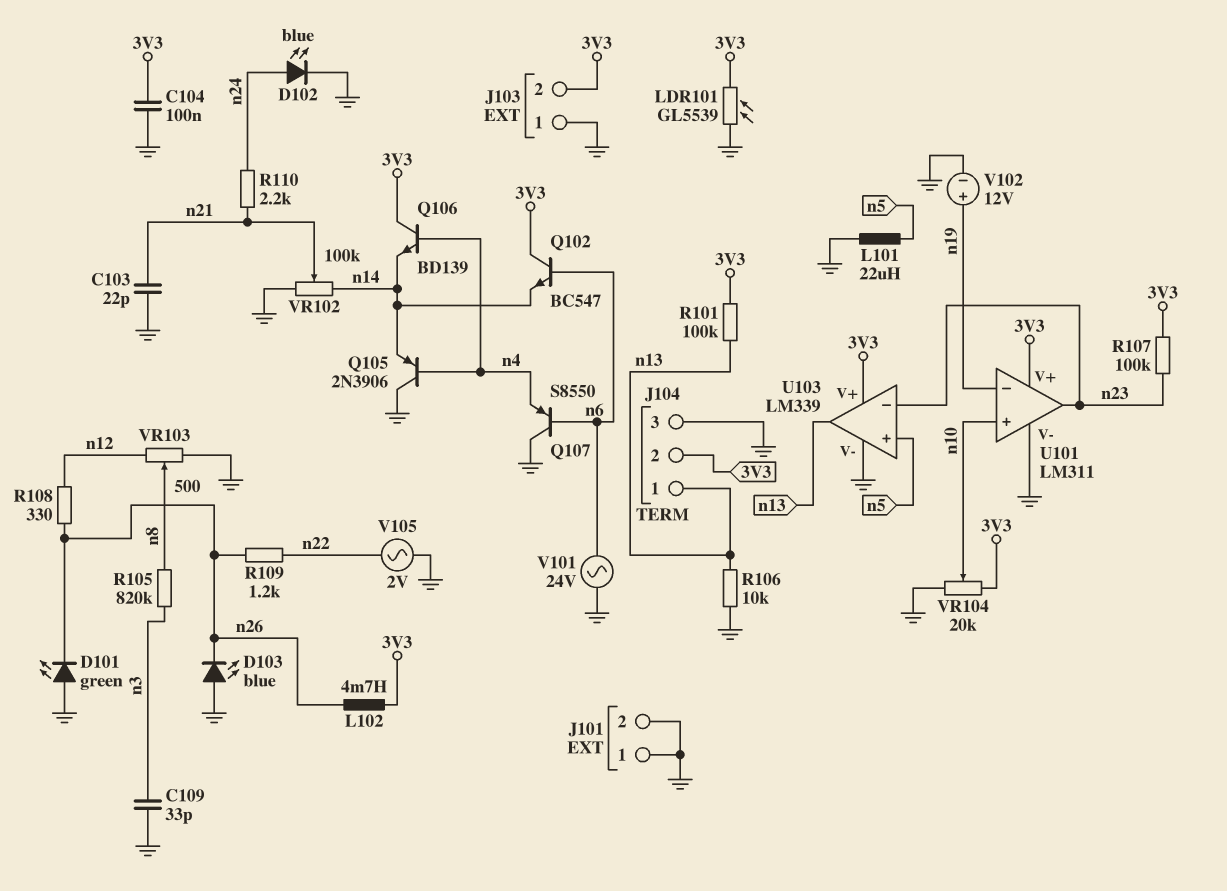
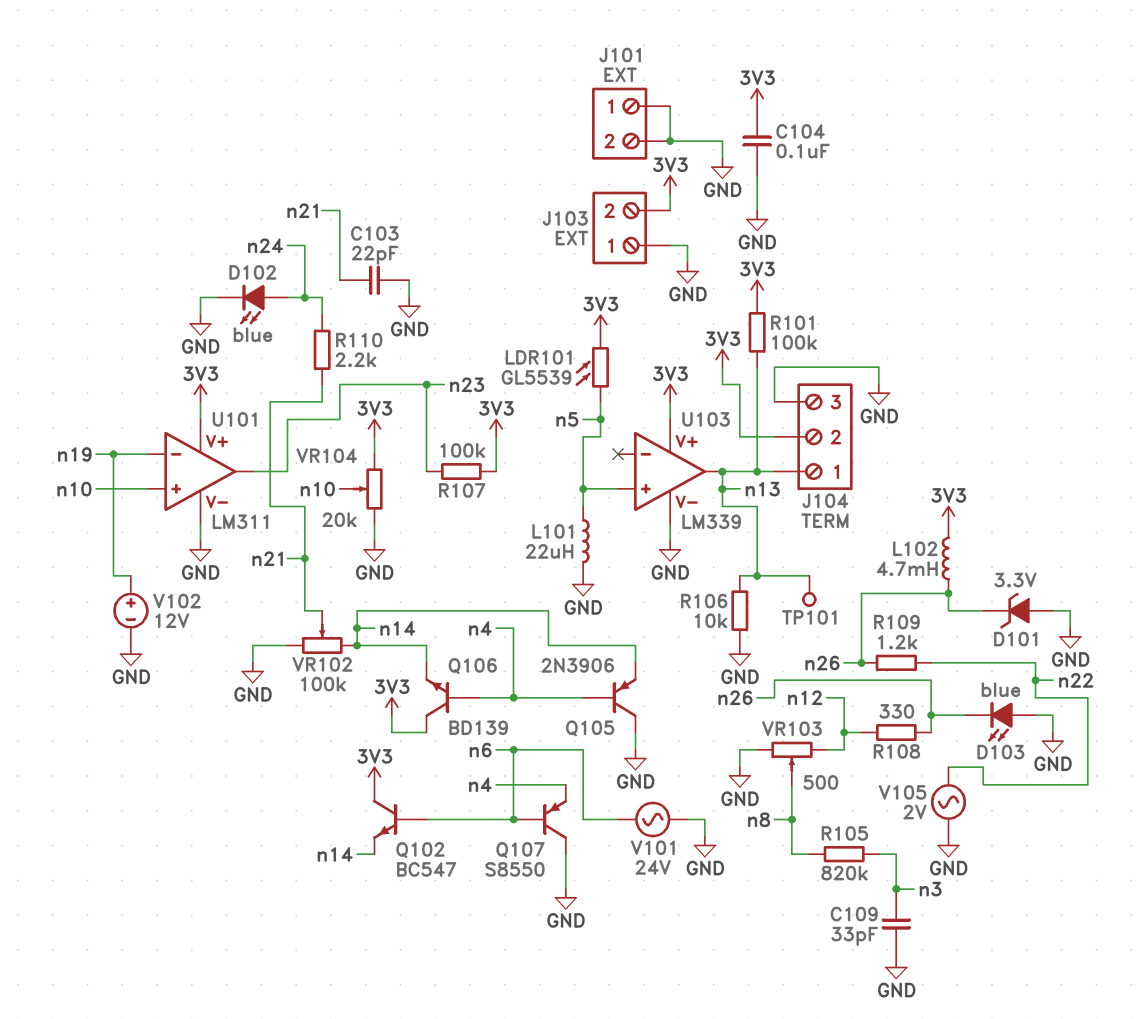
D101: LED green (A GND, K n26) -> zener 3.3V (A GND, K n26)
LDR101: GL5539 (3V3, GND) -> GL5539 (3V3, n5)
TP101: none -> test point (n13)
U103 pin in-: n23 -> none

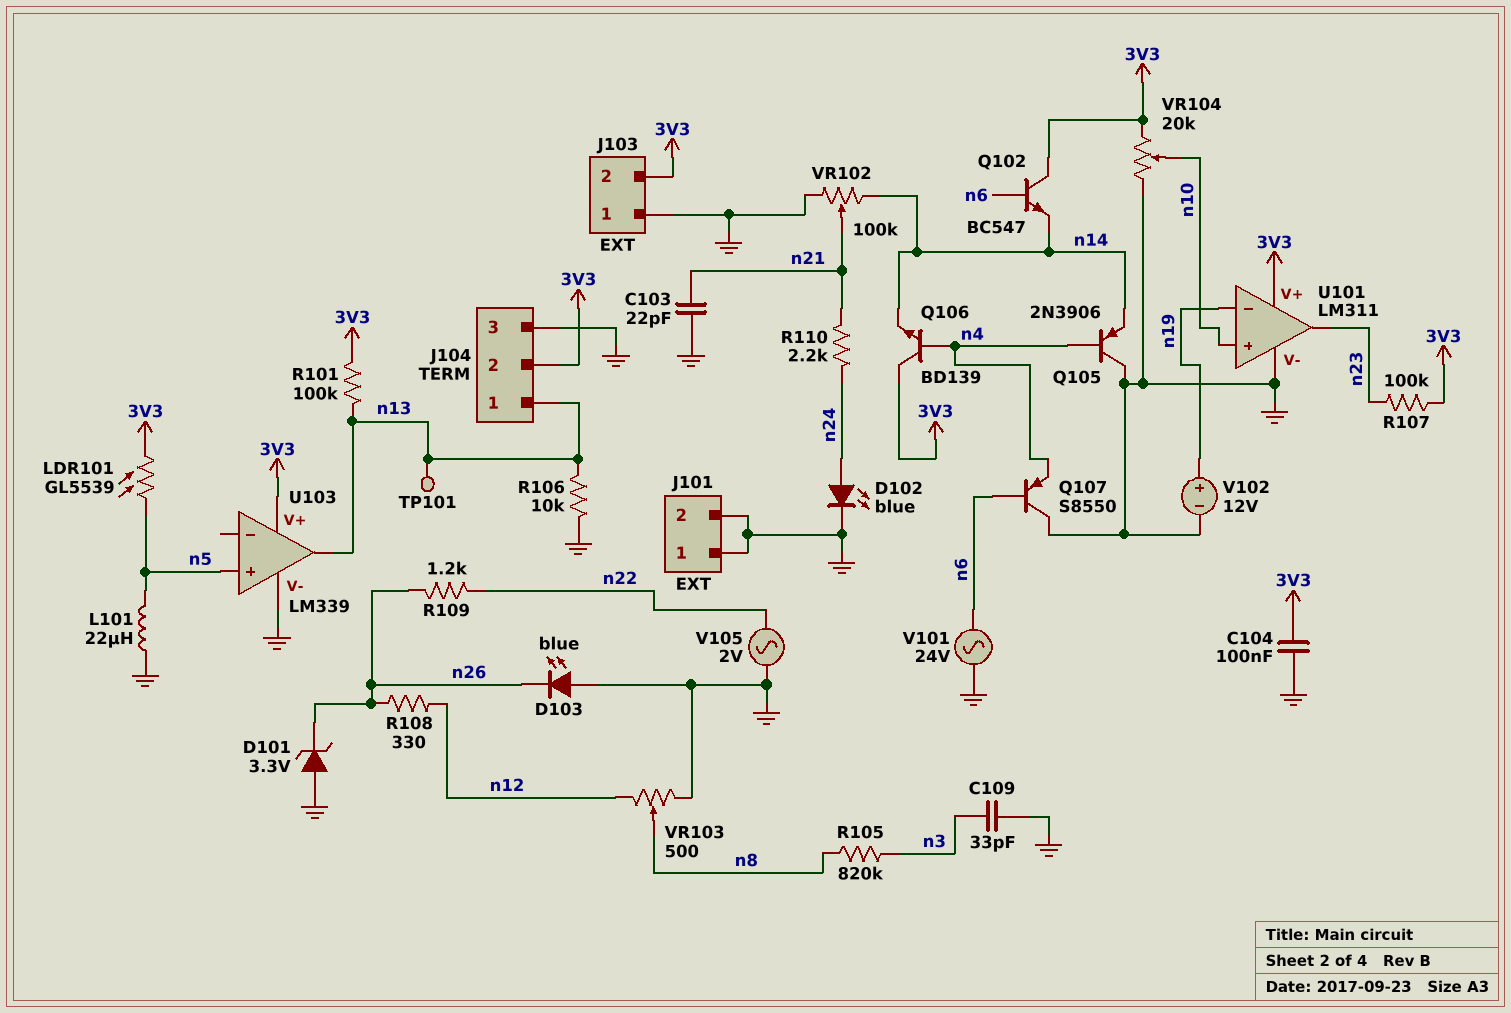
L102: 4.7mH (3V3, n26) -> none

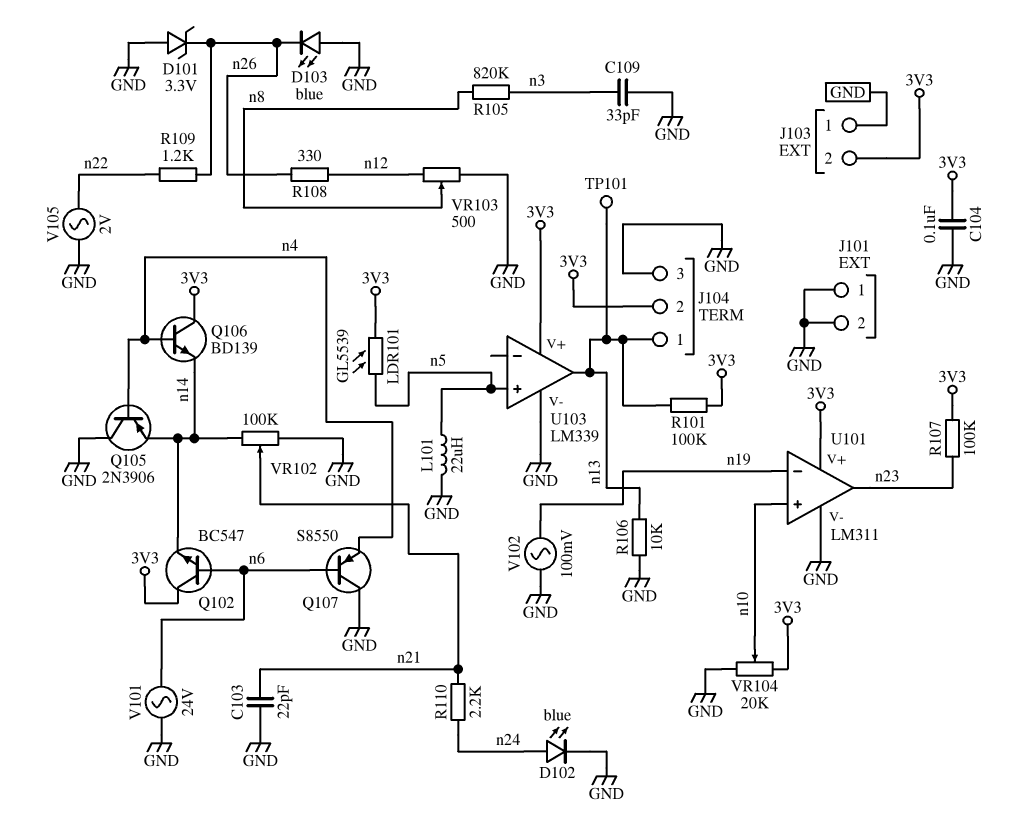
V102: 12V (plus n19, minus GND) -> AC 100mV (GND, n19)

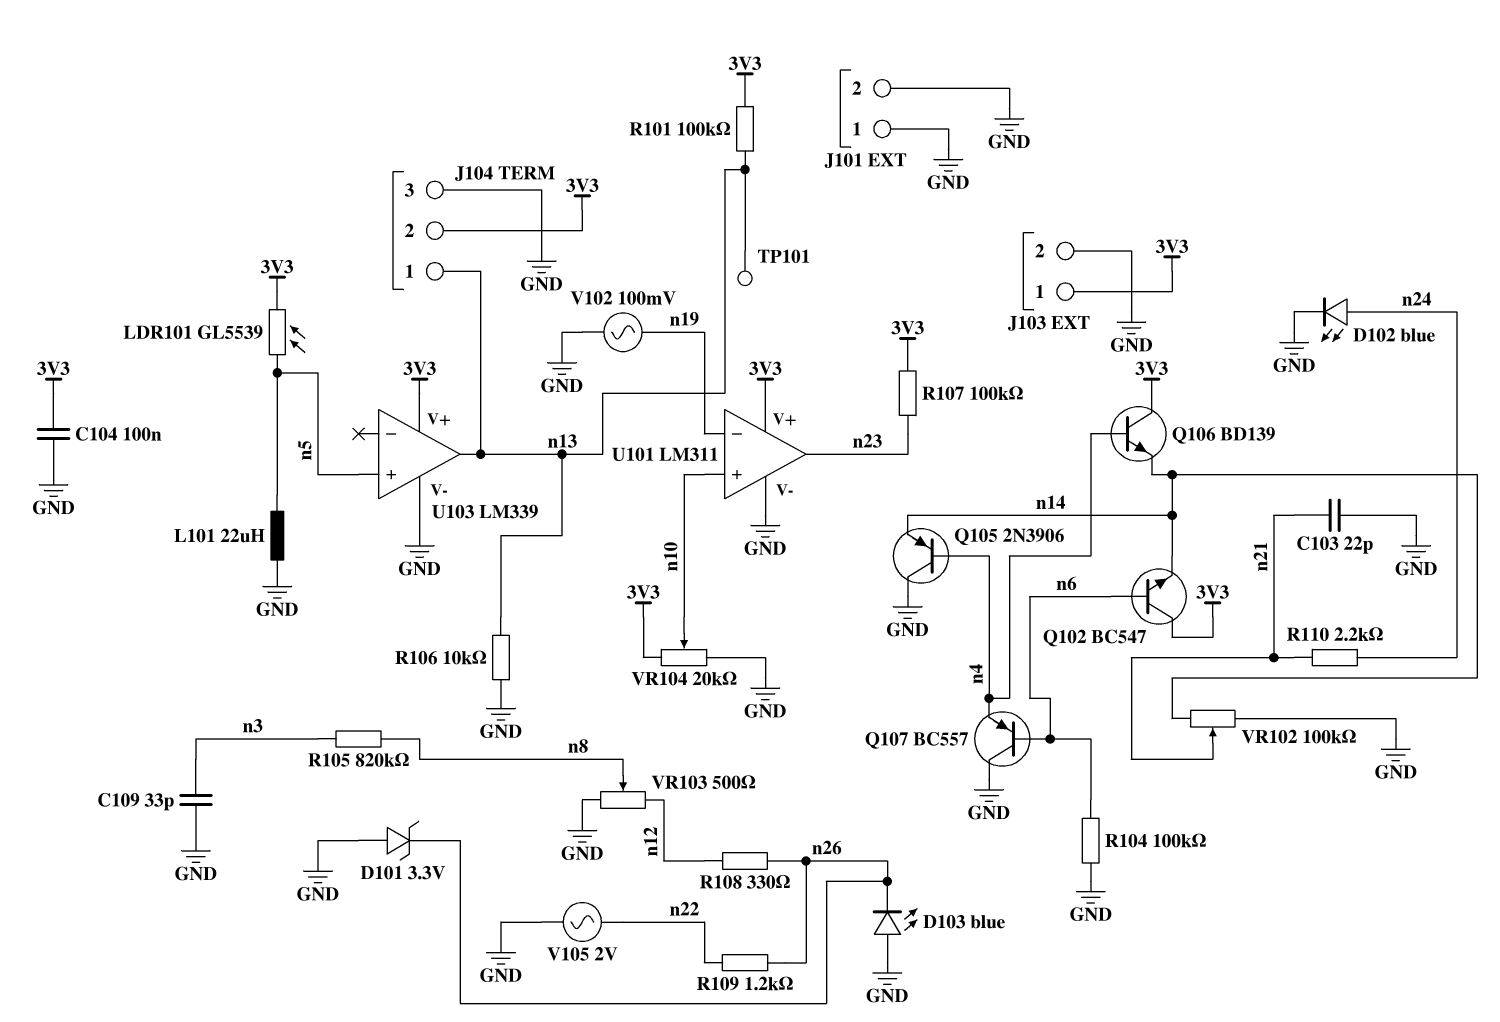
J103 pin 1: GND -> 3V3
J103 pin 2: 3V3 -> GND
Q107: PNP S8550 (B n6, C GND, E n4) -> PNP BC557 (B n6, C GND, E n4)
R104: none -> 100k (GND, n6)
V101: AC 24V (GND, n6) -> none

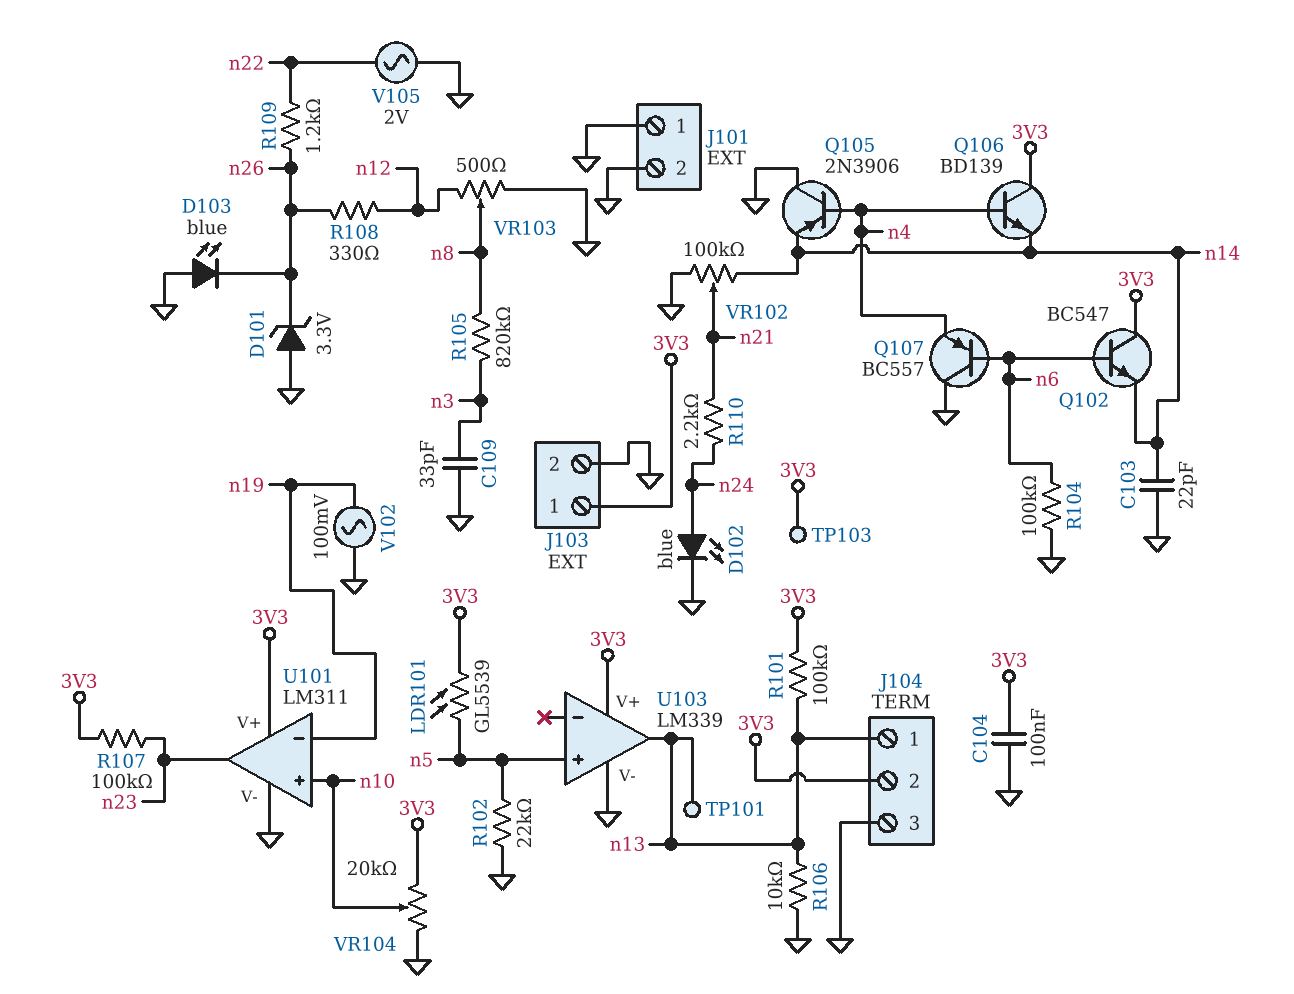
C103: 22pF (GND, n21) -> 22pF (GND, n14)
L101: 22uH (GND, n5) -> none
R102: none -> 22k (GND, n5)
TP103: none -> test point (3V3)

